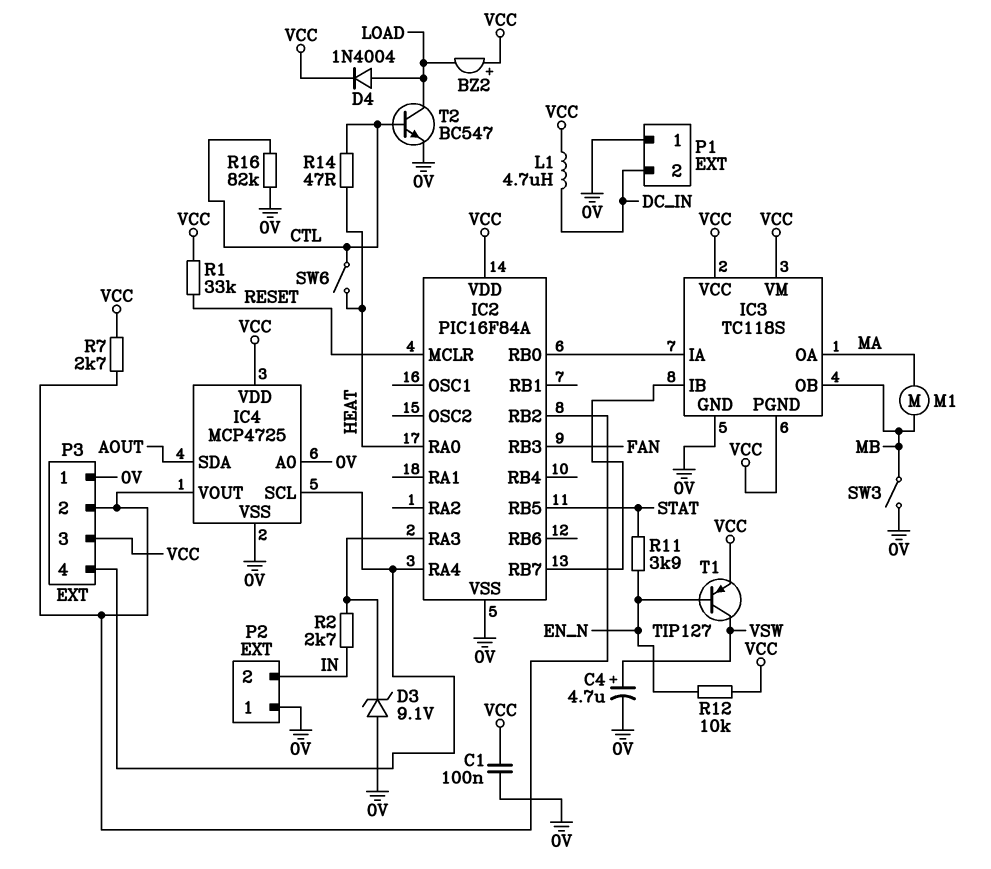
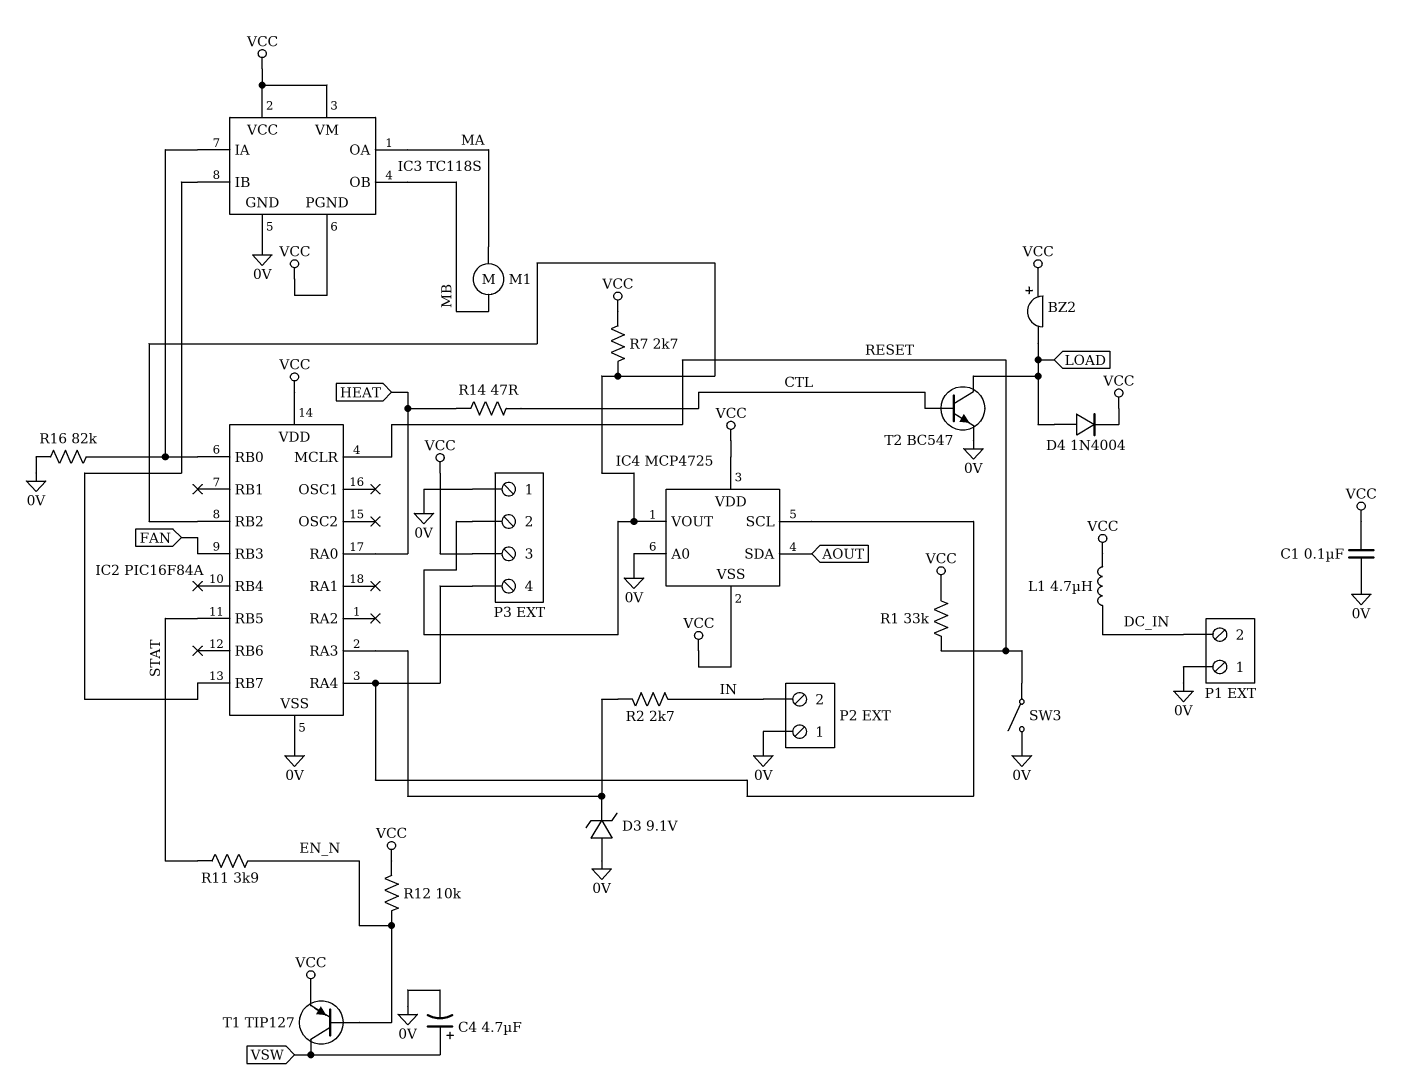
IC4 pin VSS: 0V -> VCC
R16: 82k (0V, CTL) -> 82k (0V, IC2/RB0)
SW3: switch (0V, MB) -> switch (0V, RESET)
SW6: switch (CTL, HEAT) -> none

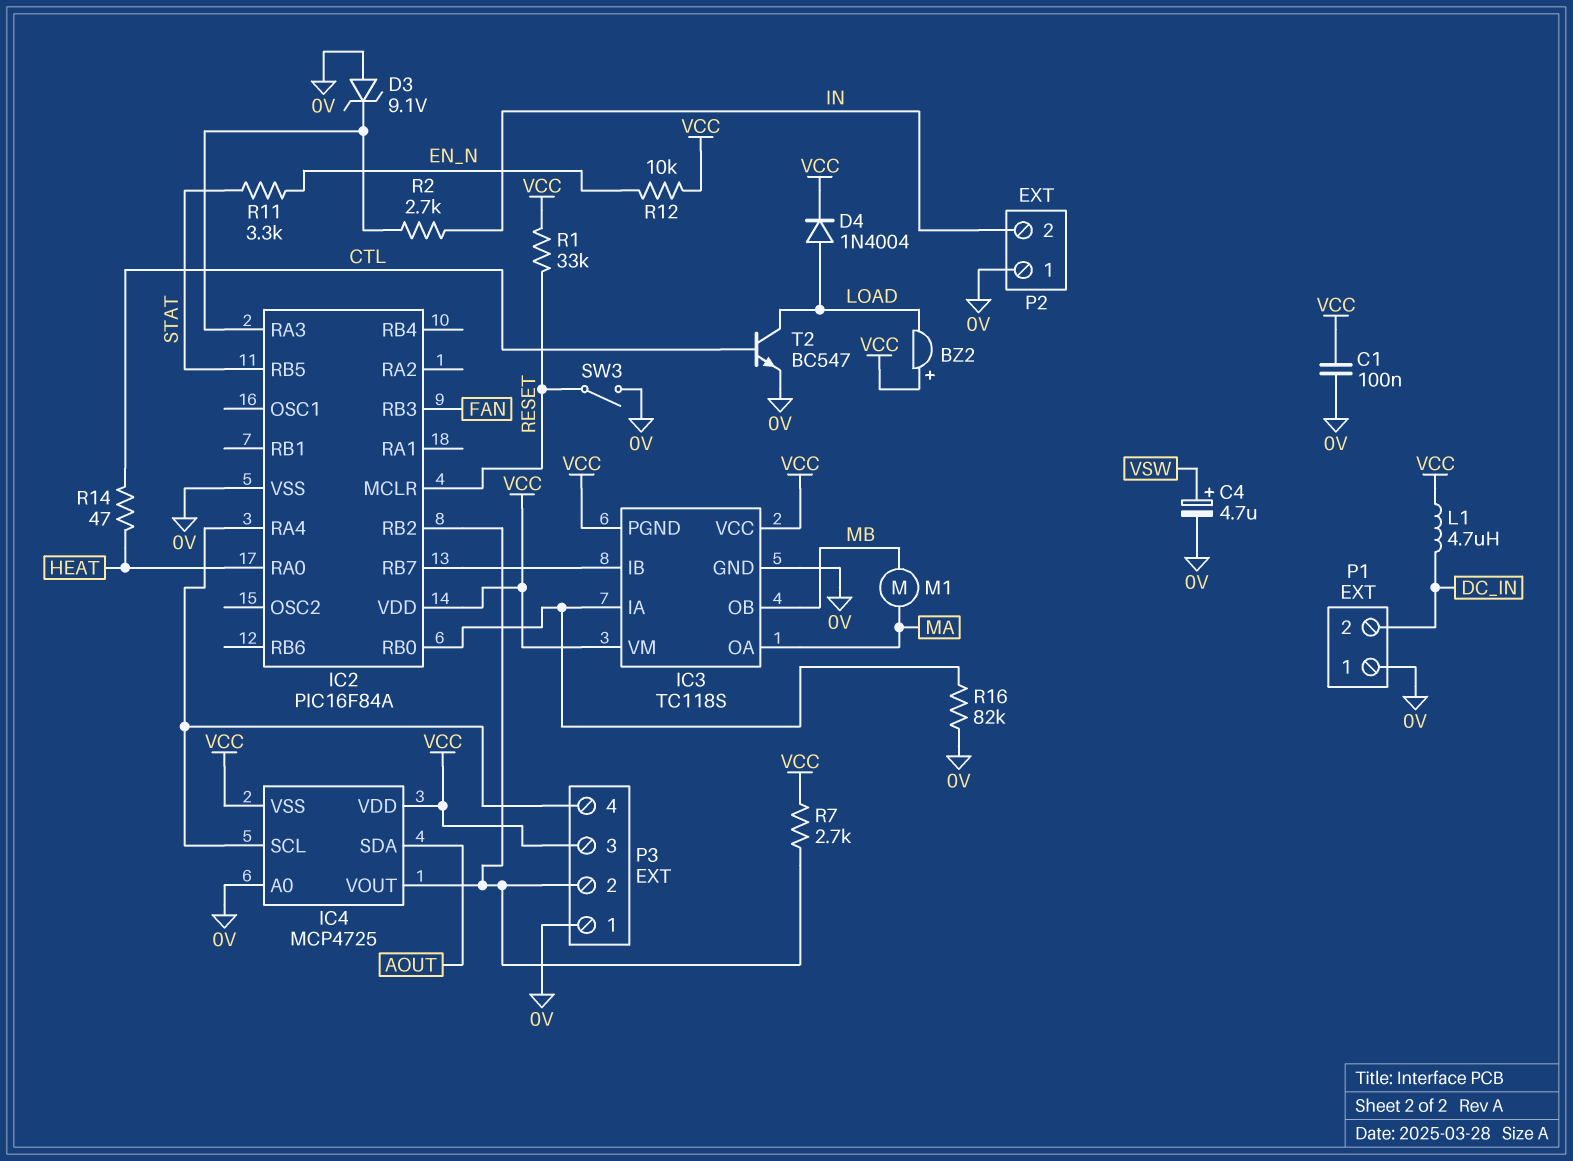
R11: 3.9k (EN_N, STAT) -> 3.3k (EN_N, STAT)
T1: PNP TIP127 (B EN_N, C VSW, E VCC) -> none

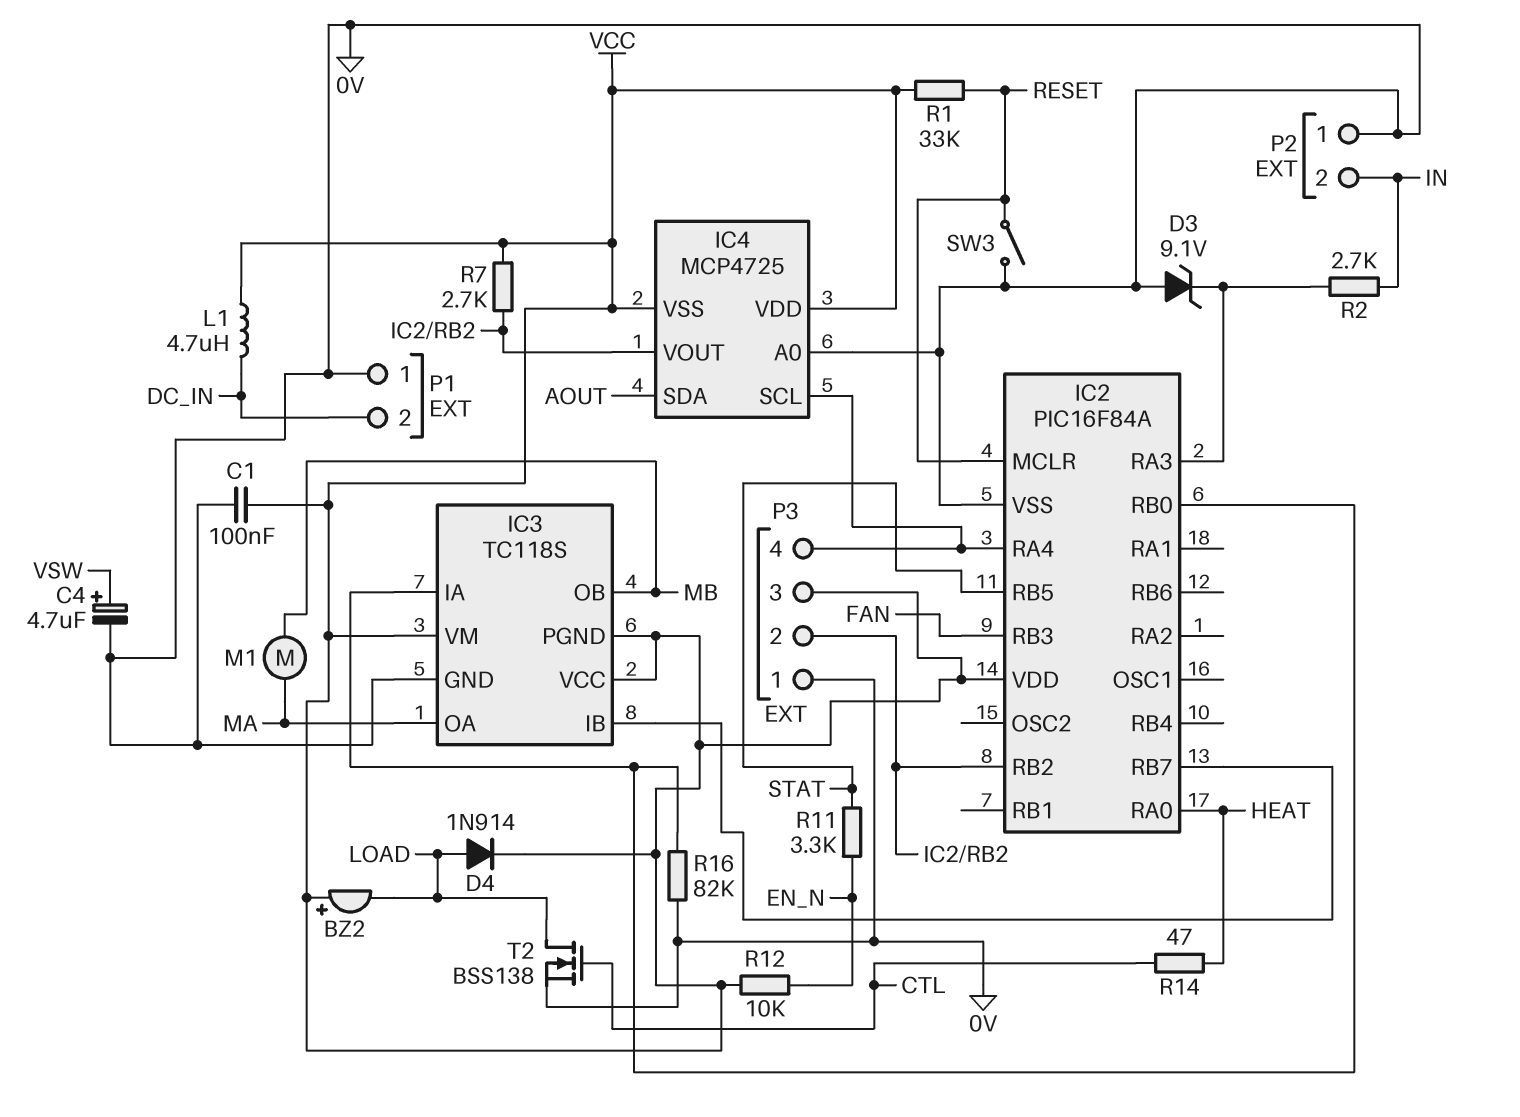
D4: diode 1N4004 (A LOAD, K VCC) -> diode 1N914 (A LOAD, K VCC)
T2: NPN BC547 (B CTL, C LOAD, E 0V) -> NMOS BSS138 (G CTL, D LOAD, S 0V)

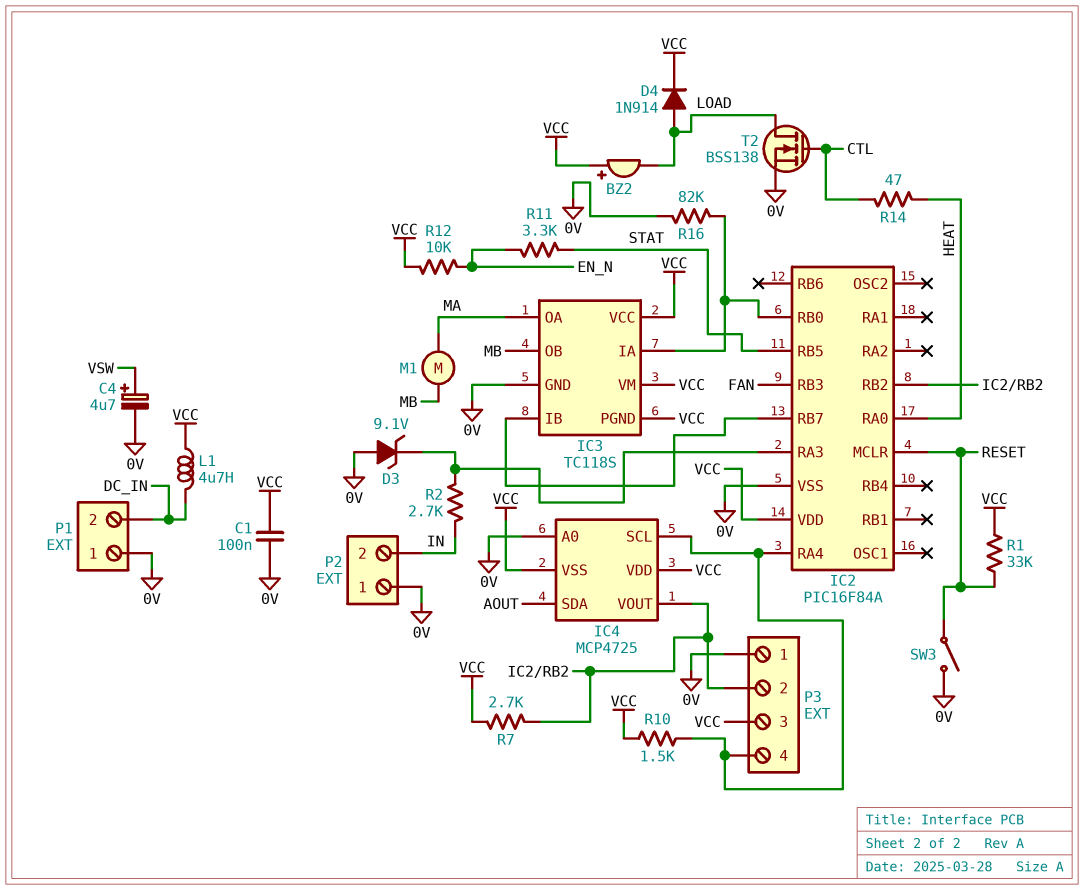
R10: none -> 1.5k (IC2/RA4, VCC)

